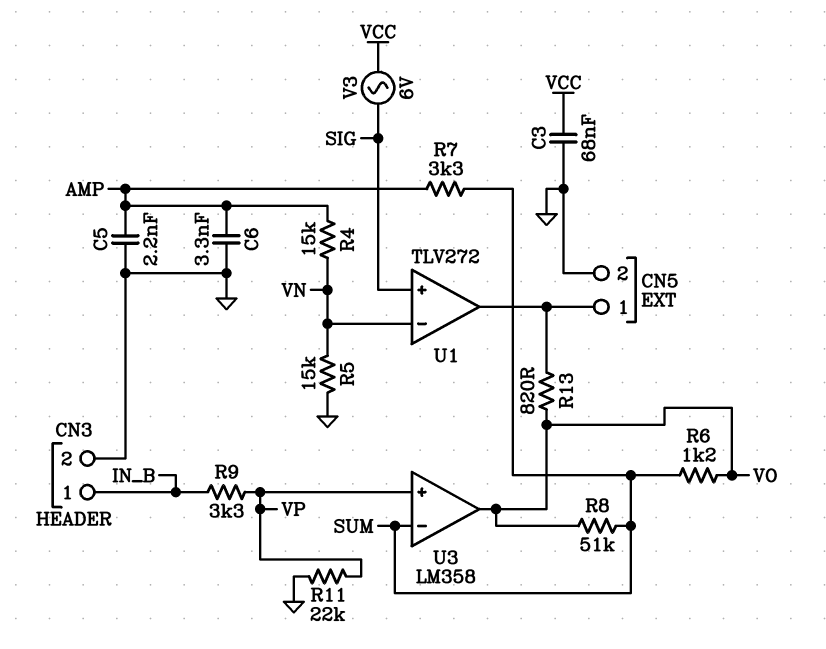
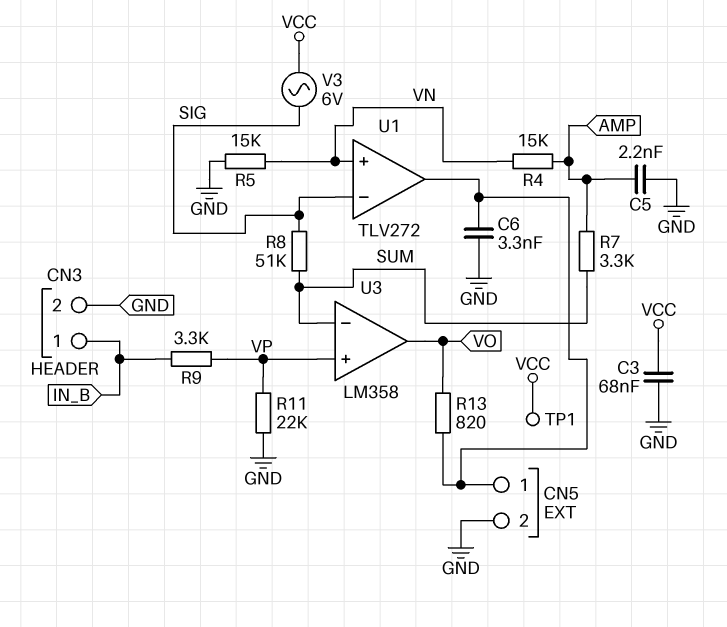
C6: 3.3nF (AMP, GND) -> 3.3nF (CN5/1, GND)
R6: 1.2k (SUM, VO) -> none
R8: 51k (SUM, VO) -> 51k (SIG, SUM)
TP1: none -> test point (VCC)
U1 pin in+: SIG -> VN
U1 pin in-: VN -> SIG

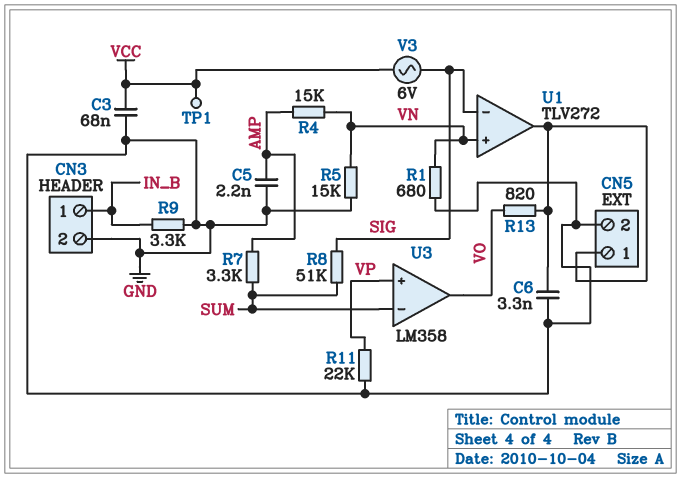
R1: none -> 680 (GND, VN)
R9: 3.3k (IN_B, VP) -> 3.3k (GND, IN_B)

